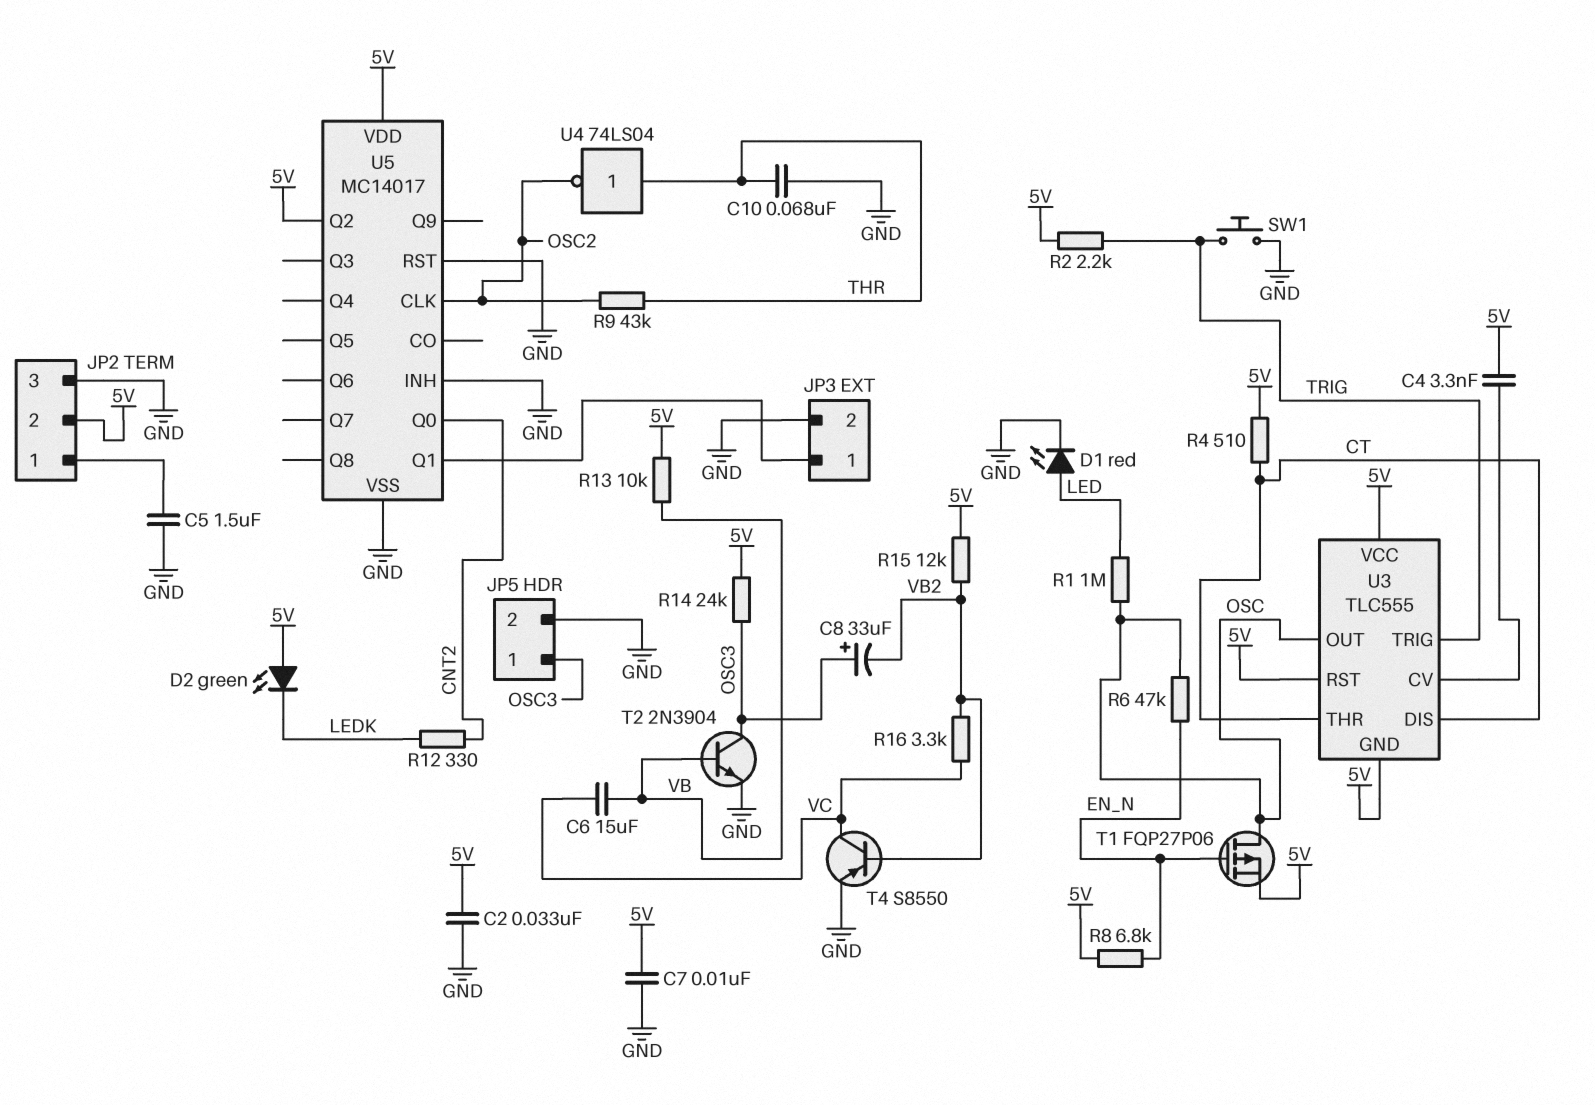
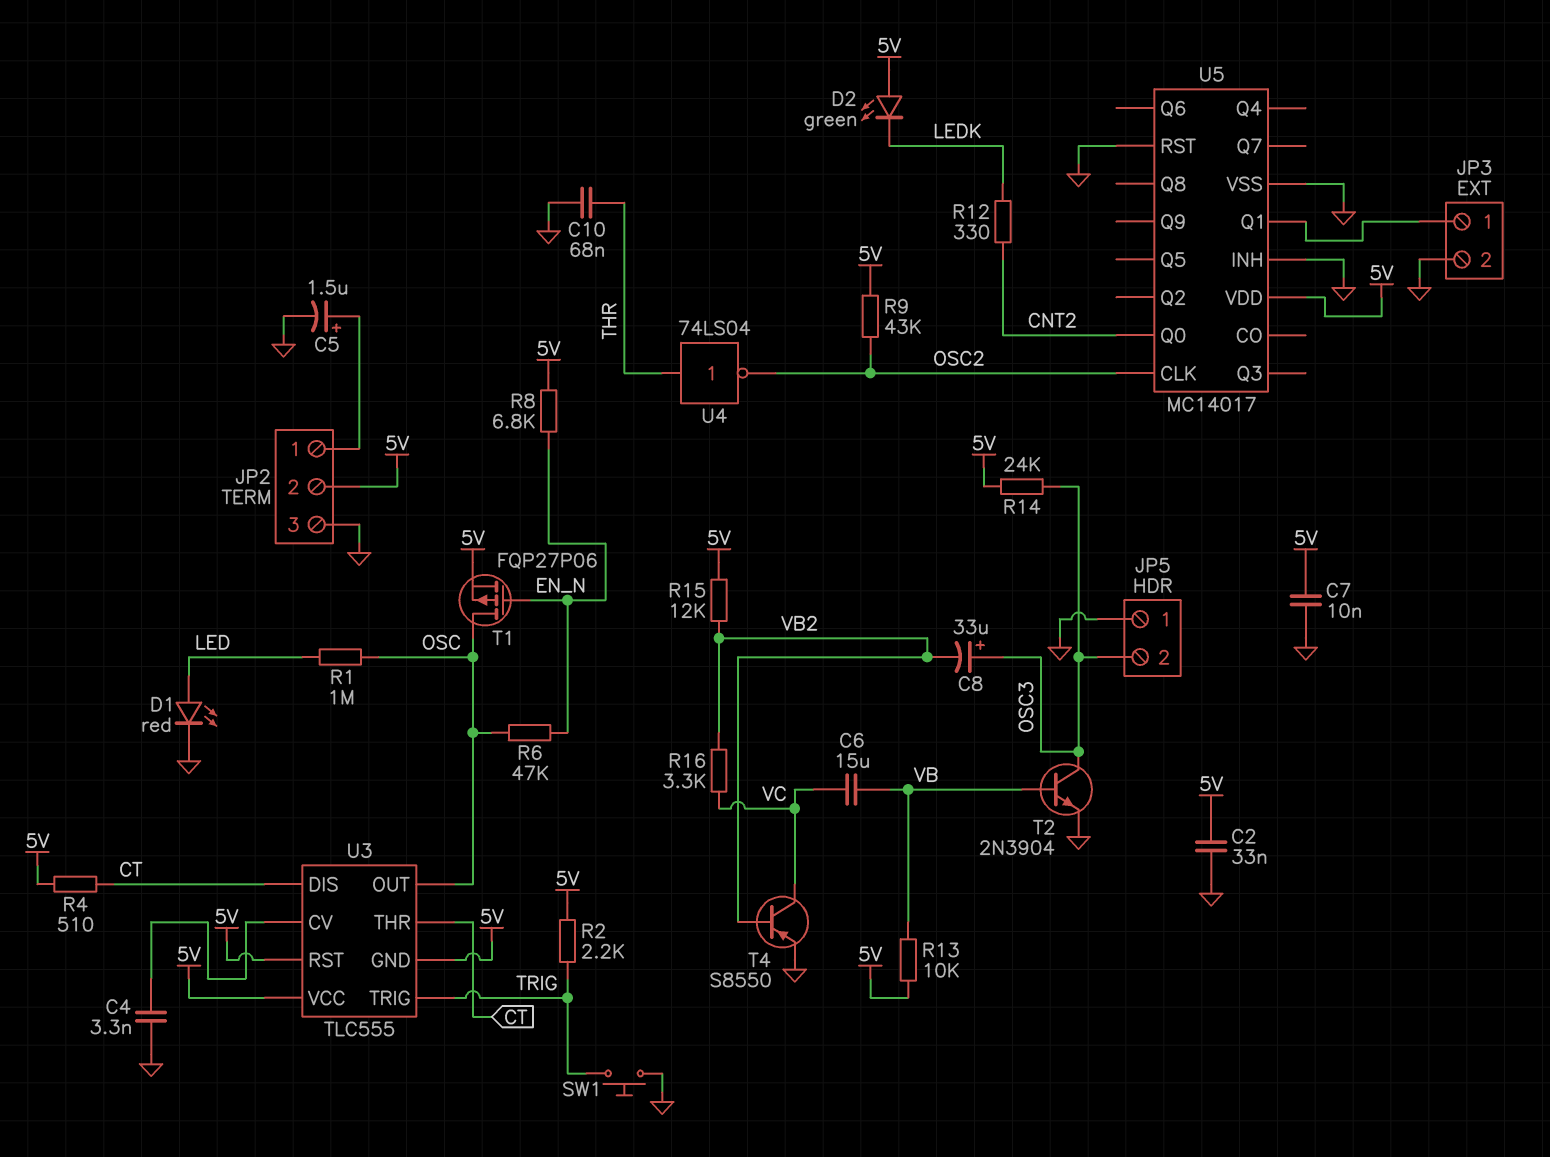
C4: 3.3nF (5V, U3/CV) -> 3.3nF (GND, U3/CV)
C5: 1.5uF (GND, JP2/1) -> 1.5uF (plus JP2/1, minus GND)
JP5 pin 1: OSC3 -> GND
JP5 pin 2: GND -> OSC3
R9: 43k (OSC2, THR) -> 43k (5V, OSC2)
U5 pin Q2: 5V -> none

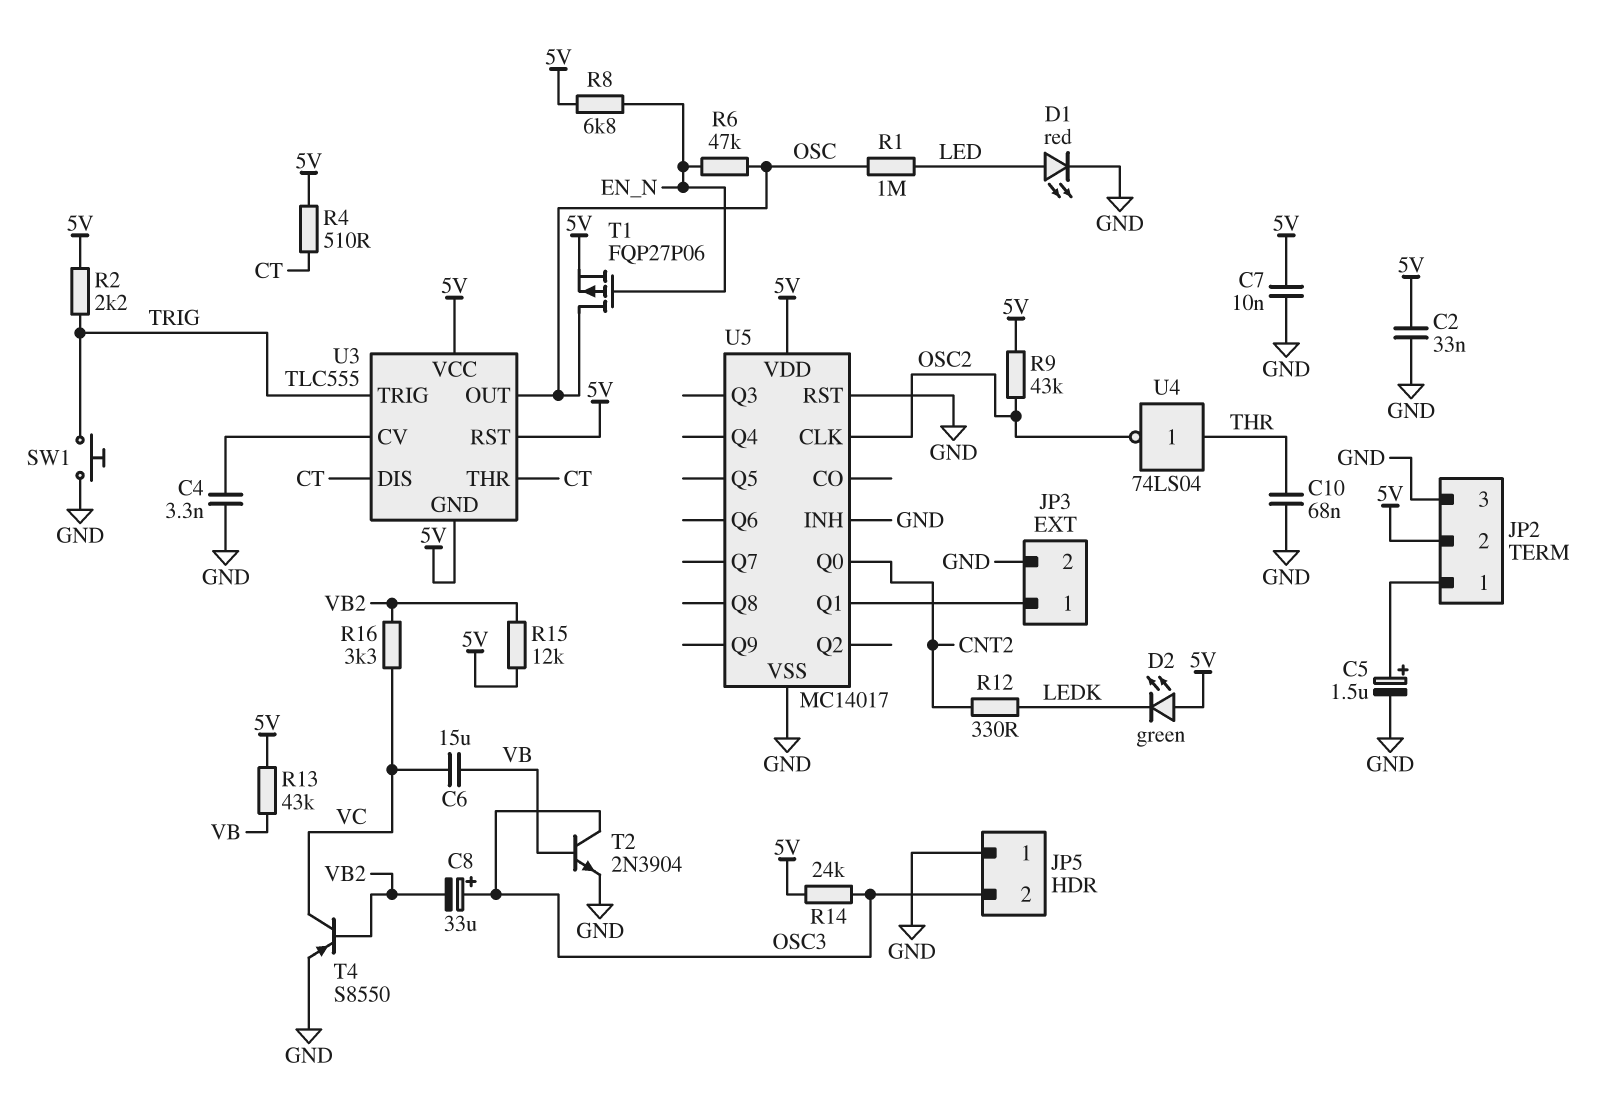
R13: 10k (5V, VB) -> 43k (5V, VB)

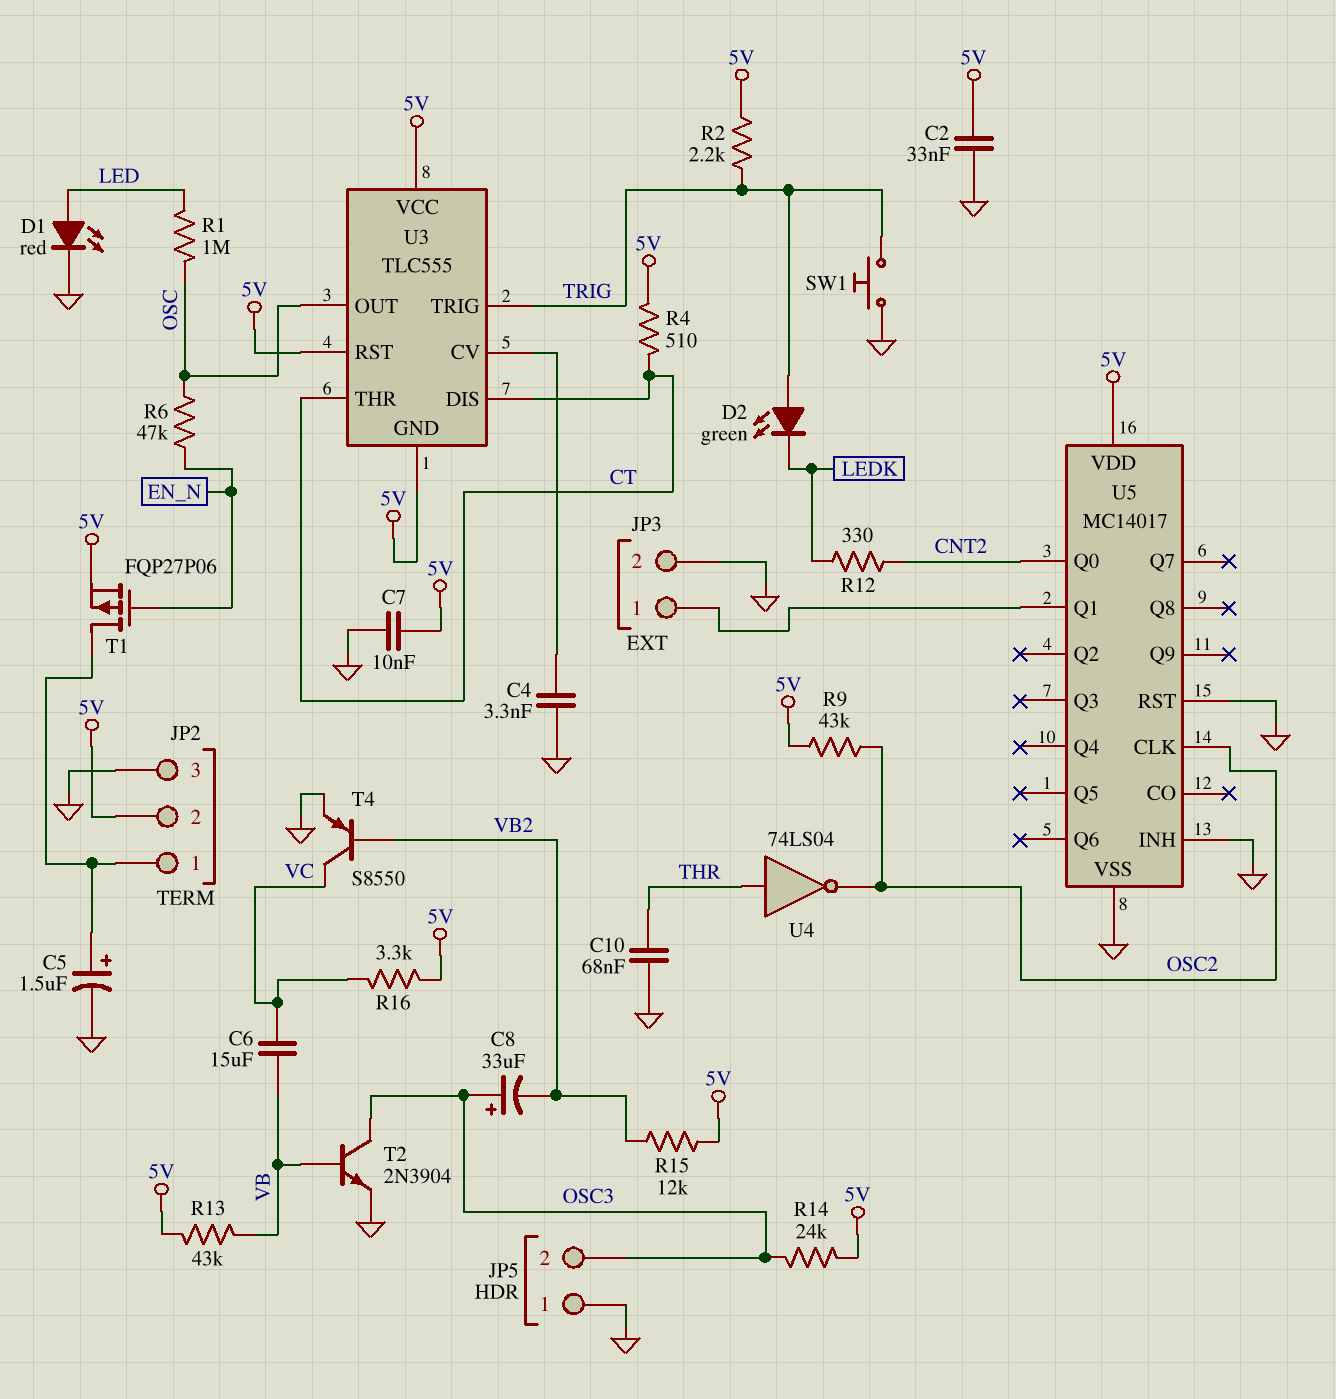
D2: LED green (A 5V, K LEDK) -> LED green (A TRIG, K LEDK)
R8: 6.8k (5V, EN_N) -> none
R16: 3.3k (VB2, VC) -> 3.3k (5V, VC)
T1: PMOS FQP27P06 (G EN_N, D OSC, S 5V) -> PMOS FQP27P06 (G EN_N, D JP2/1, S 5V)

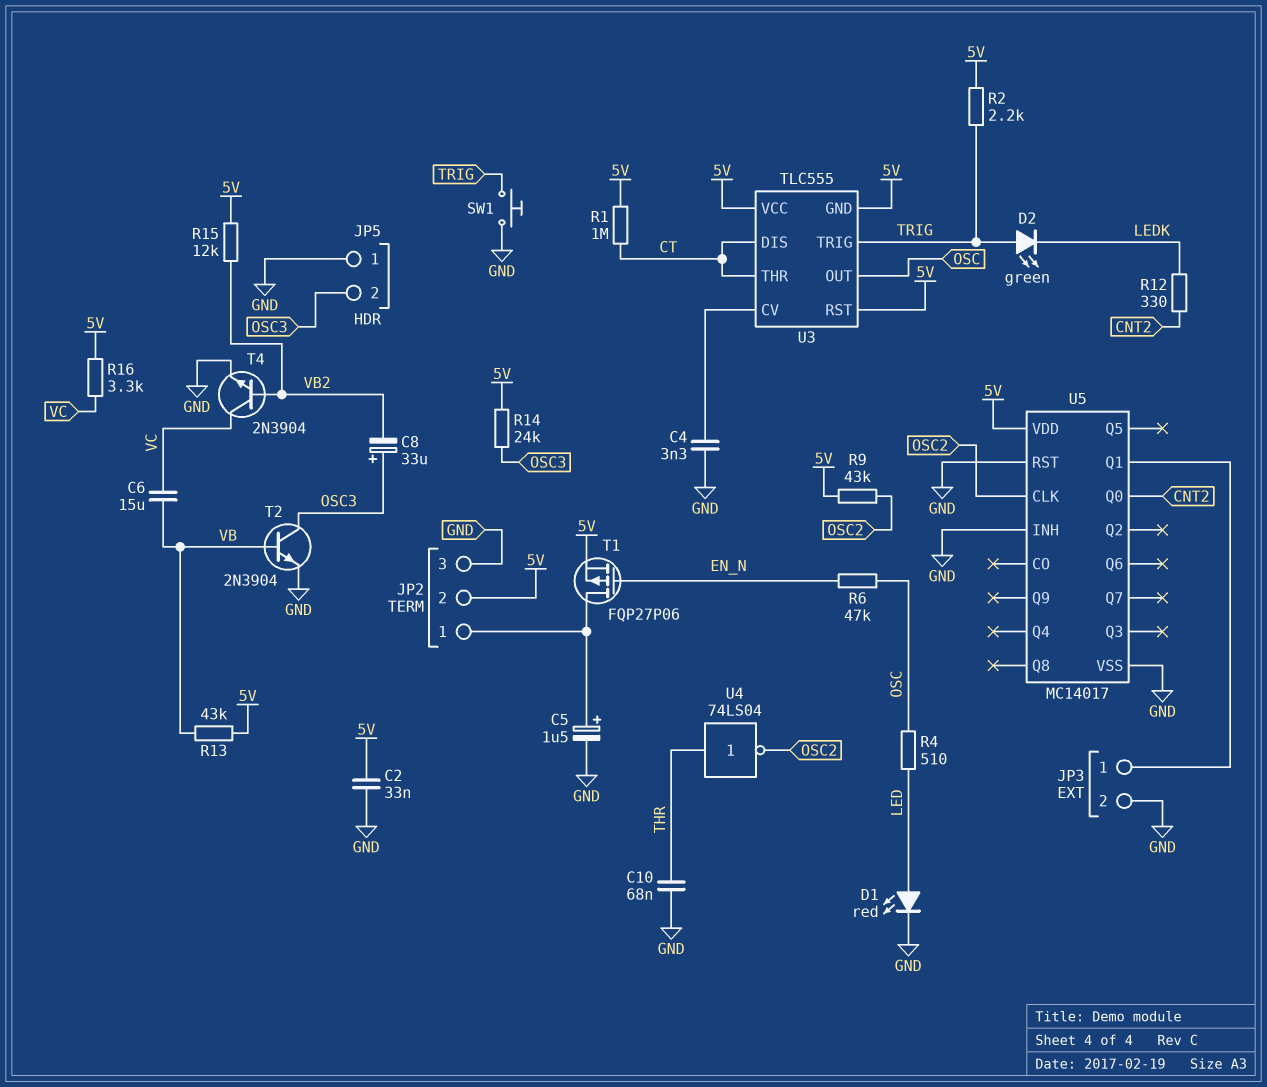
C7: 10nF (5V, GND) -> none
R1: 1M (LED, OSC) -> 1M (5V, CT)
R4: 510 (5V, CT) -> 510 (LED, OSC)
T4: PNP S8550 (B VB2, C VC, E GND) -> NPN 2N3904 (B VB2, C VC, E GND)

